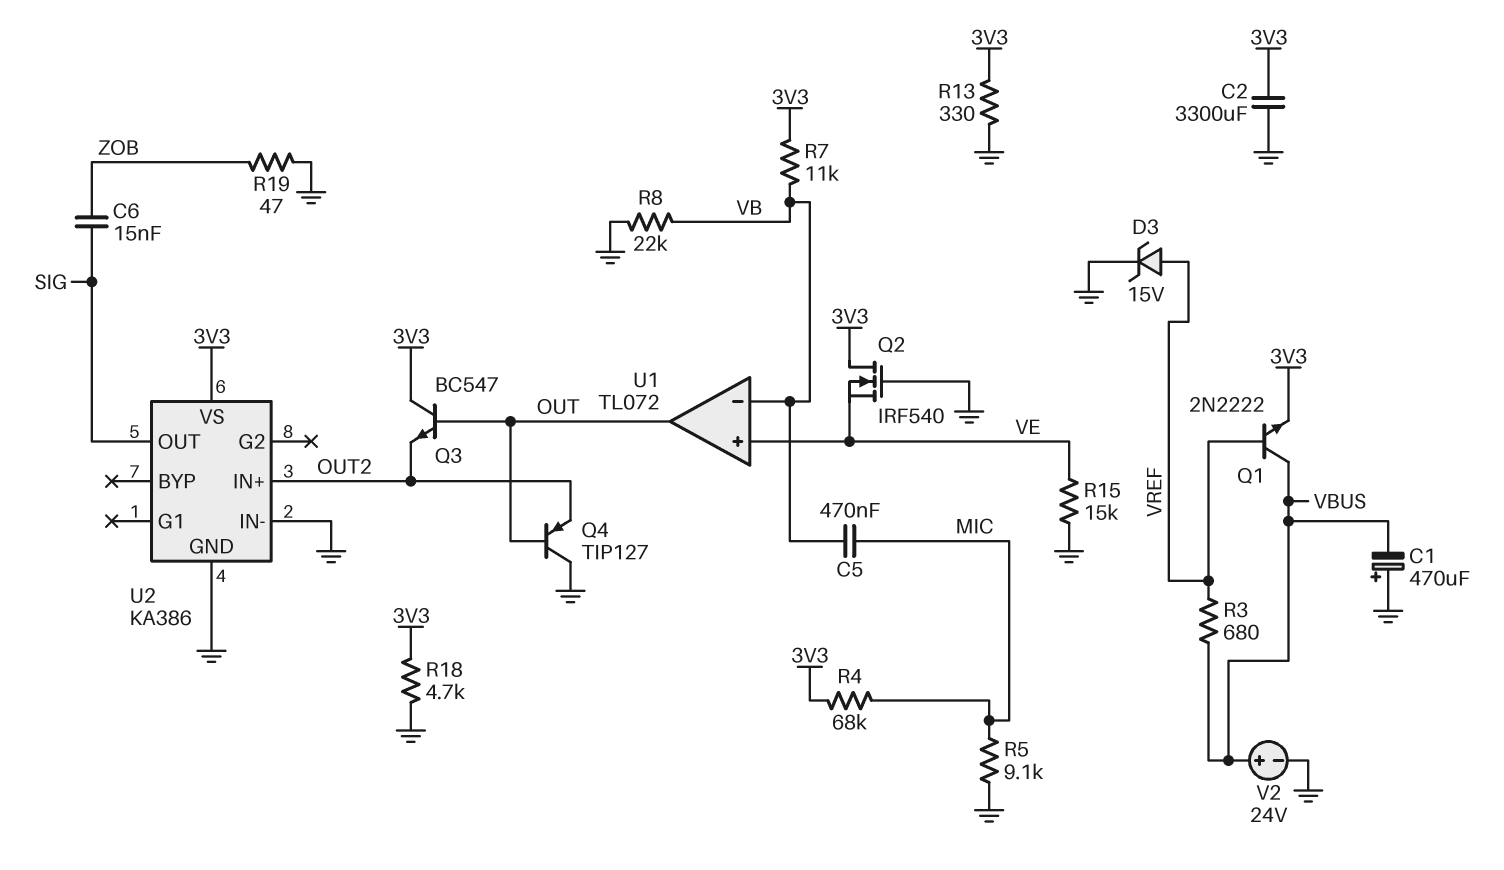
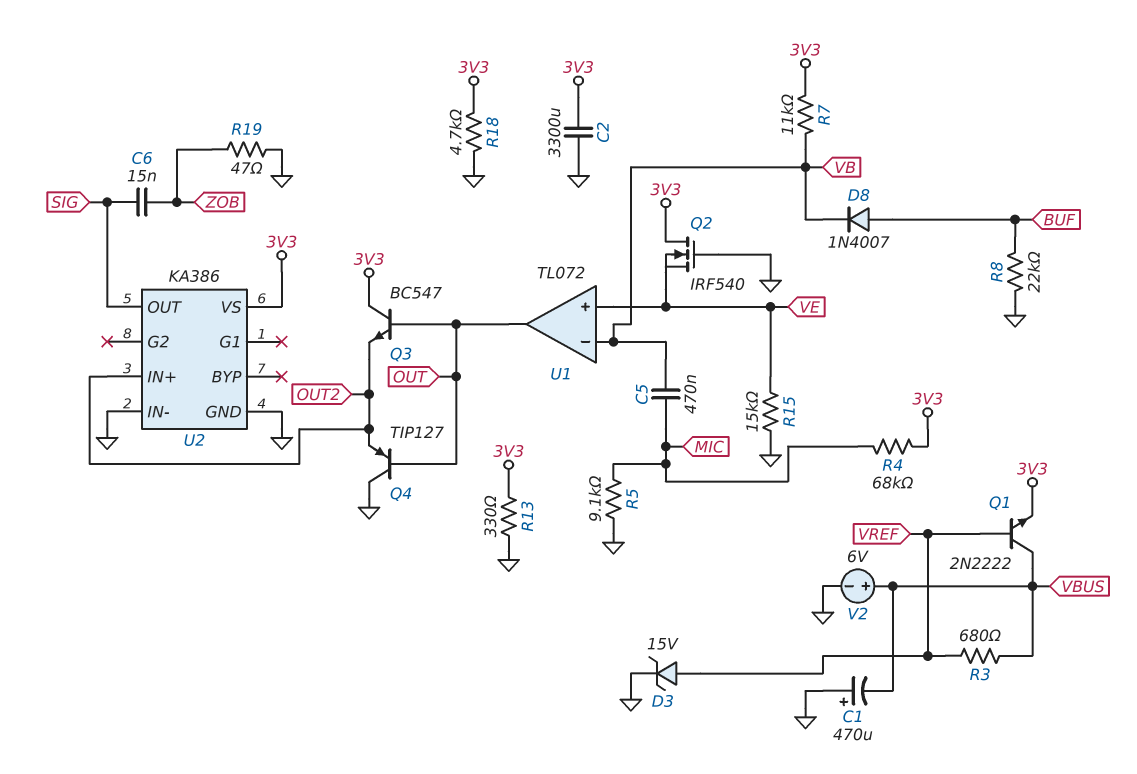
D8: none -> diode 1N4007 (A BUF, K VB)
R8: 22k (GND, VB) -> 22k (BUF, GND)
V2: 24V (plus VBUS, minus GND) -> 6V (plus VBUS, minus GND)

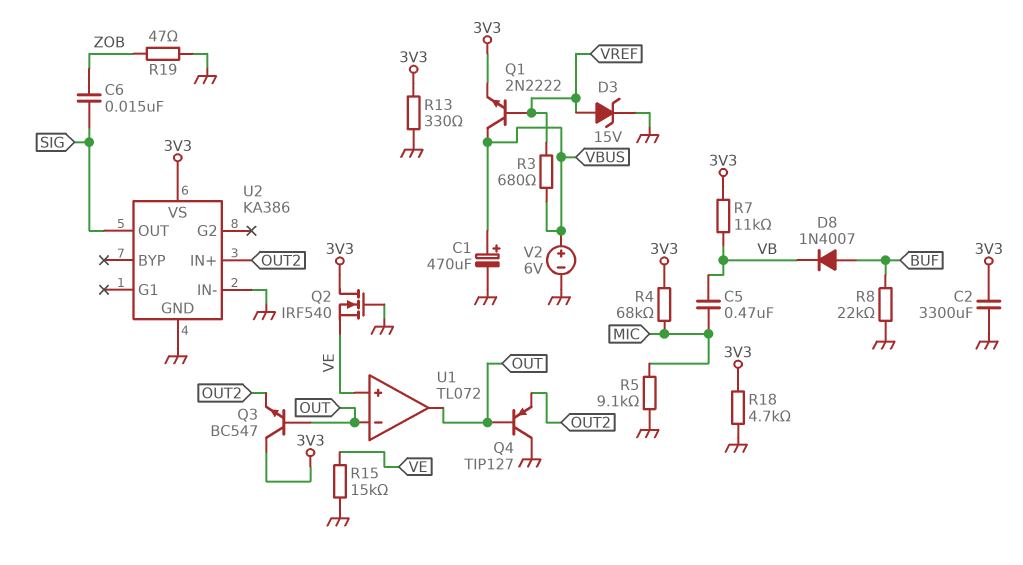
C1: 470uF (plus GND, minus VBUS) -> 470uF (plus VBUS, minus GND)
U1 pin in-: VB -> OUT

